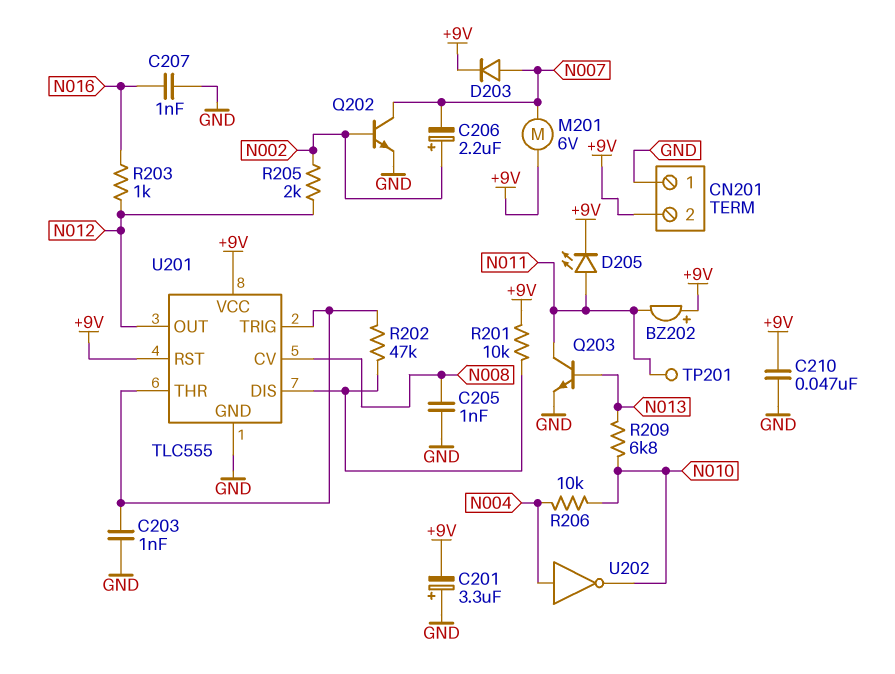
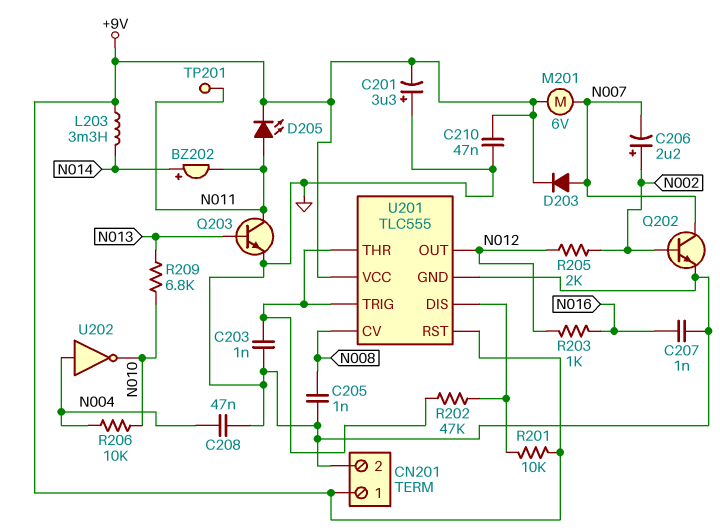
BZ202: buzzer (plus +9V, minus N011) -> buzzer (plus N014, minus N011)
C208: none -> 47nF (GND, N004)
CN201 pin 1: GND -> +9V
CN201 pin 2: +9V -> GND
L203: none -> 3.3mH (+9V, N014)

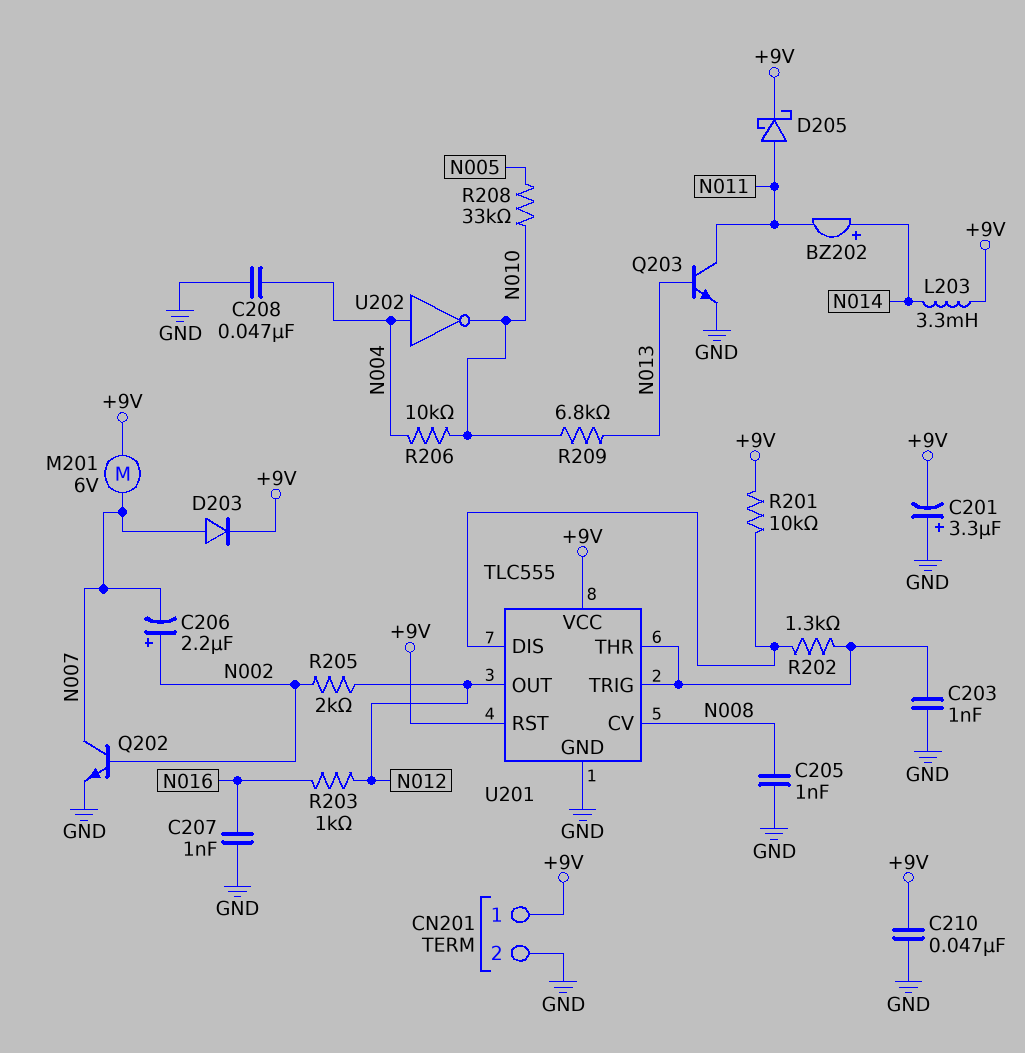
D205: LED (A N011, K +9V) -> schottky (A N011, K +9V)
R202: 47k (U201/DIS, U201/THR) -> 1.3k (U201/DIS, U201/THR)
R208: none -> 33k (N005, N010)
TP201: test point (N011) -> none

